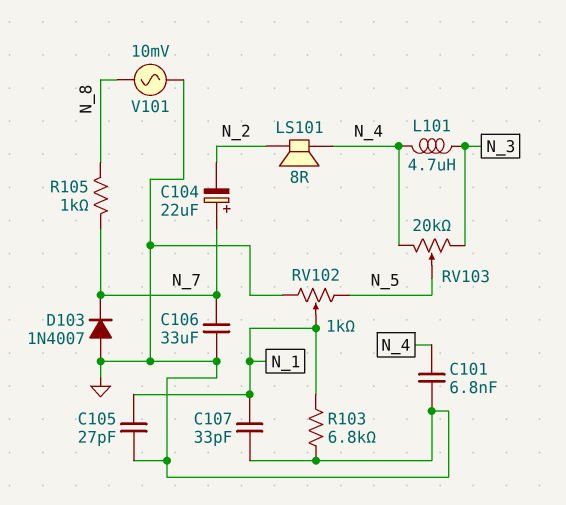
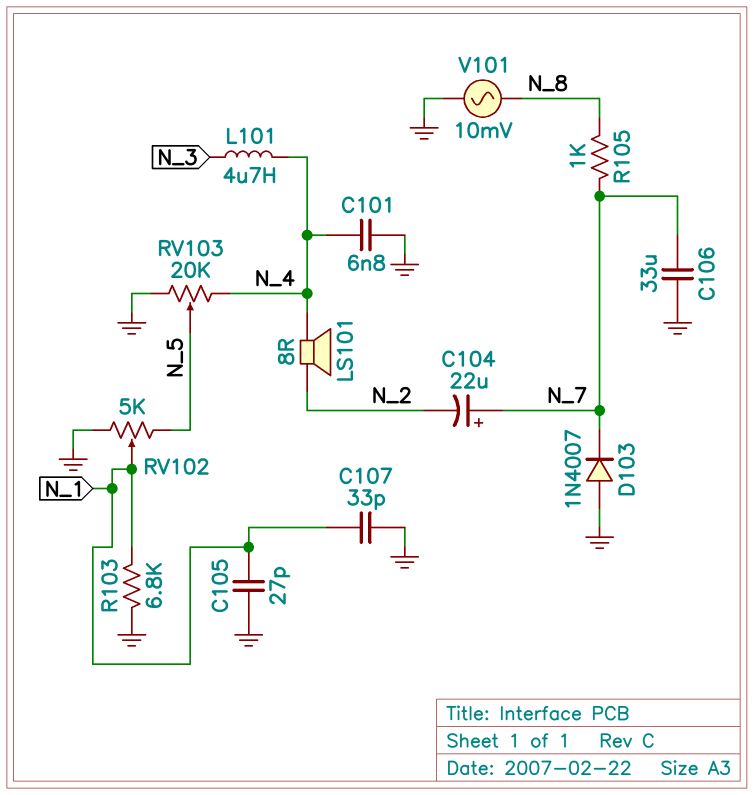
RV102: 1k (GND, N_5, wiper N_1) -> 5k (GND, N_5, wiper N_1)
RV103: 20k (N_3, N_4, wiper N_5) -> 20k (GND, N_4, wiper N_5)

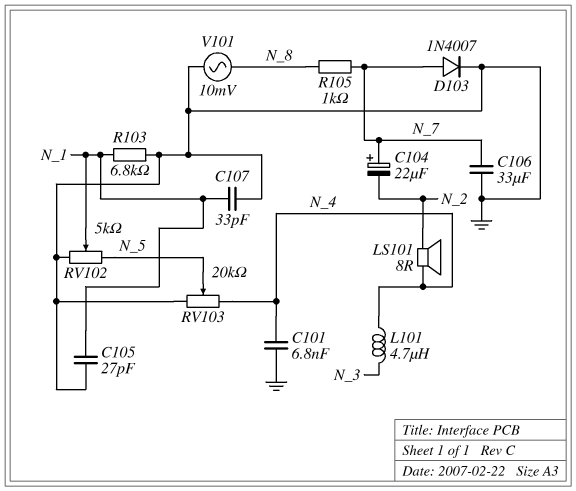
D103: diode 1N4007 (A GND, K N_7) -> diode 1N4007 (A N_7, K GND)

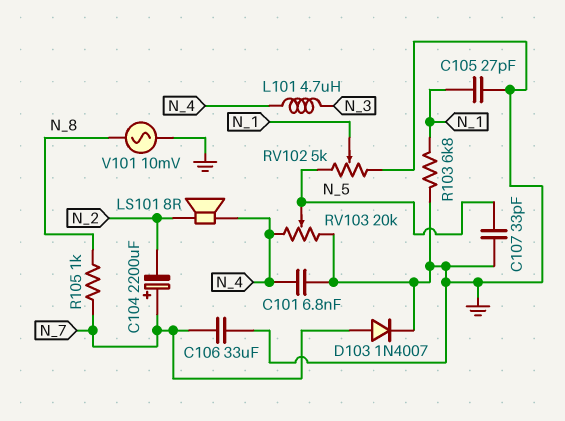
C104: 22uF (plus N_7, minus N_2) -> 2200uF (plus N_7, minus N_2)
C107: 33pF (GND, N_1) -> 33pF (GND, N_5)

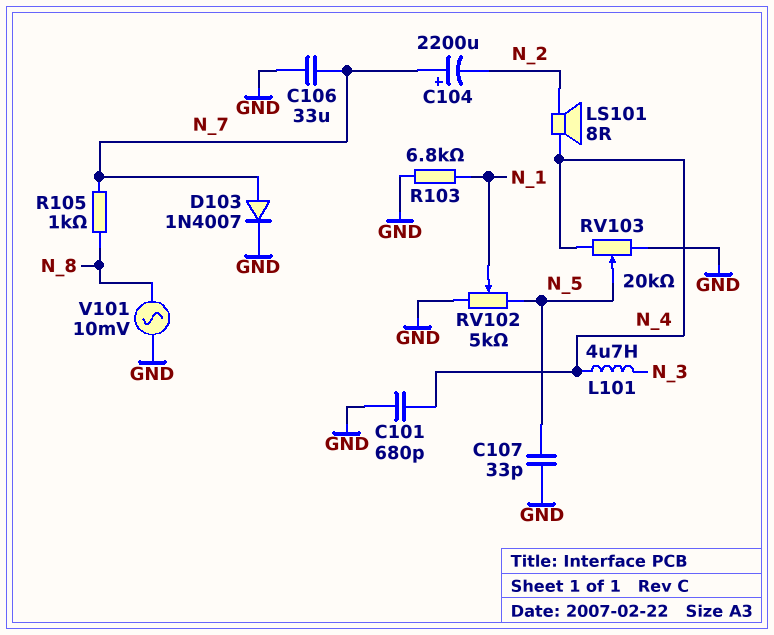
C101: 6.8nF (GND, N_4) -> 680pF (GND, N_4)
C105: 27pF (GND, N_1) -> none

